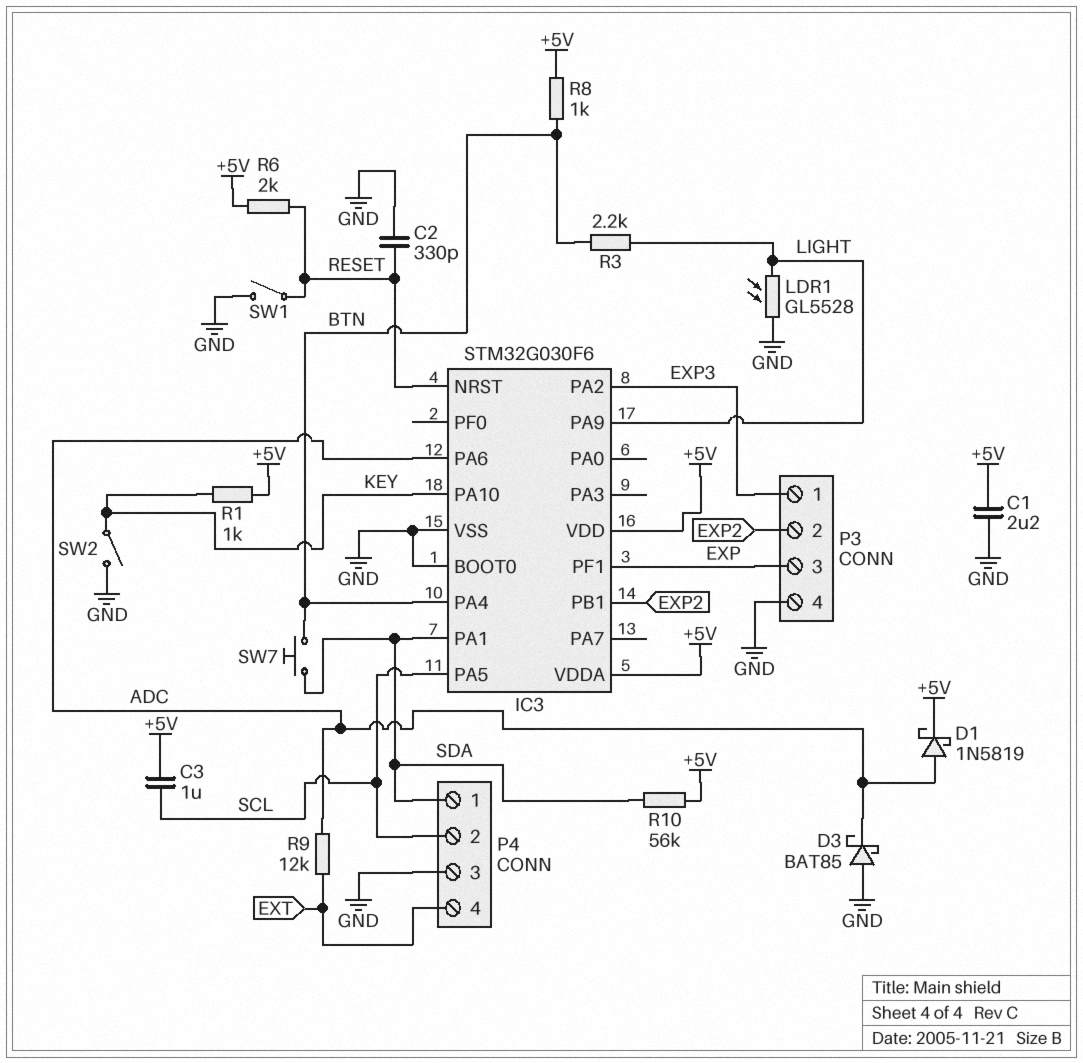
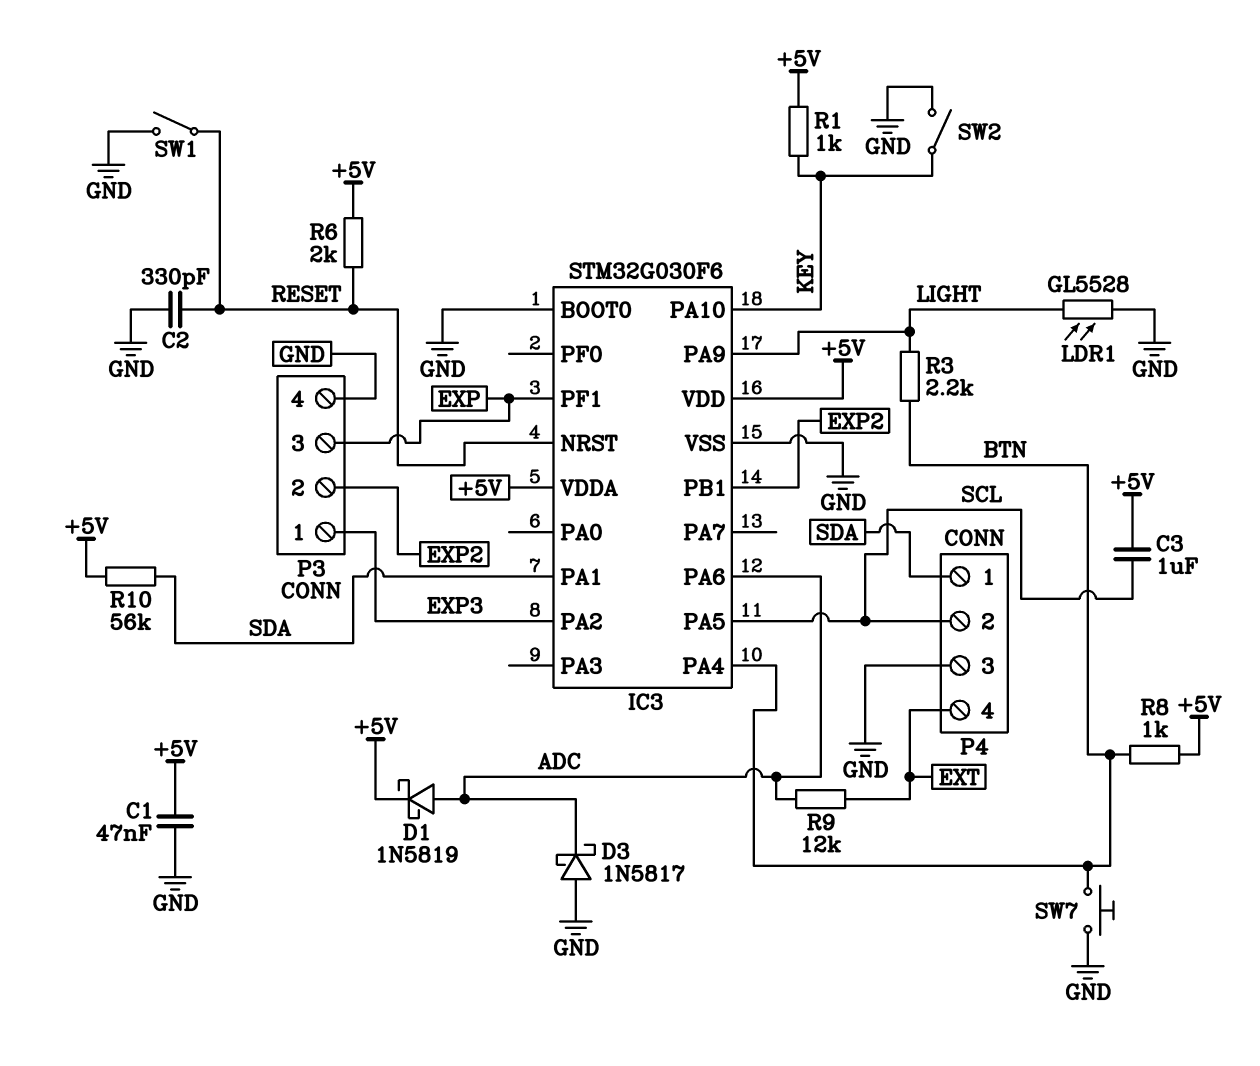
C1: 2.2uF (+5V, GND) -> 47nF (+5V, GND)
D3: schottky BAT85 (A GND, K ADC) -> schottky 1N5817 (A GND, K ADC)
SW7: button (BTN, SDA) -> button (BTN, GND)

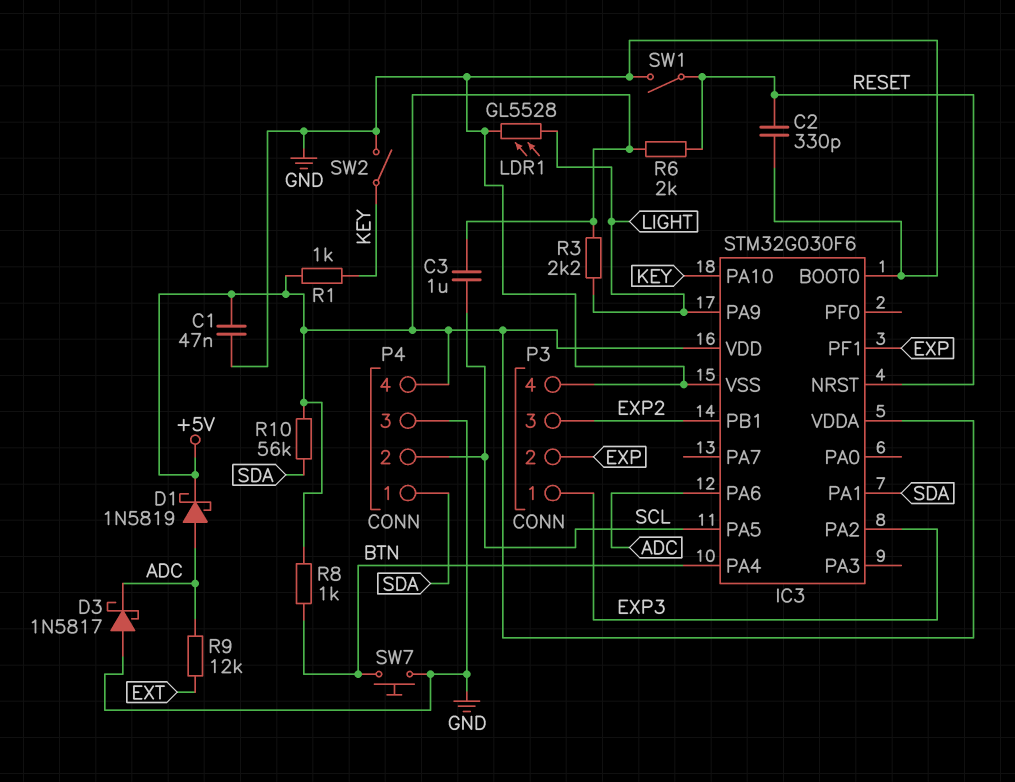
P3 pin 2: EXP2 -> EXP
P3 pin 3: EXP -> EXP2
P4 pin 4: EXT -> +5V
R3: 2.2k (BTN, LIGHT) -> 2.2k (+5V, LIGHT)

